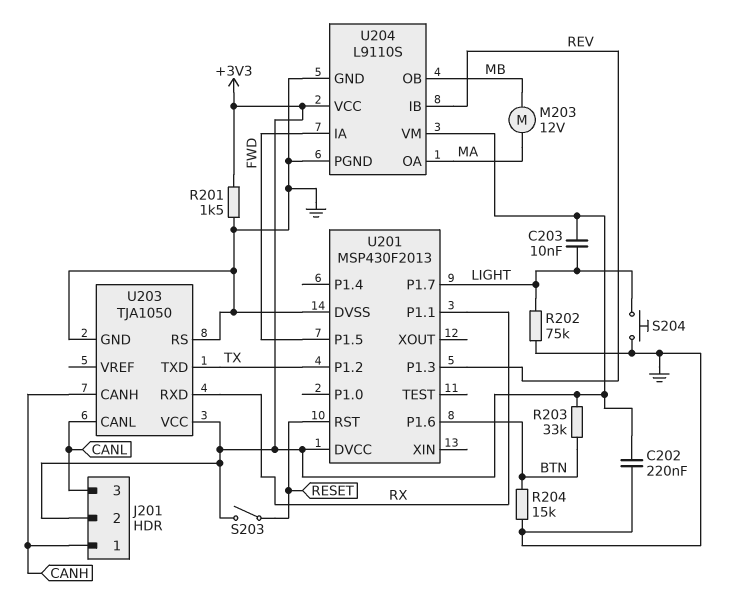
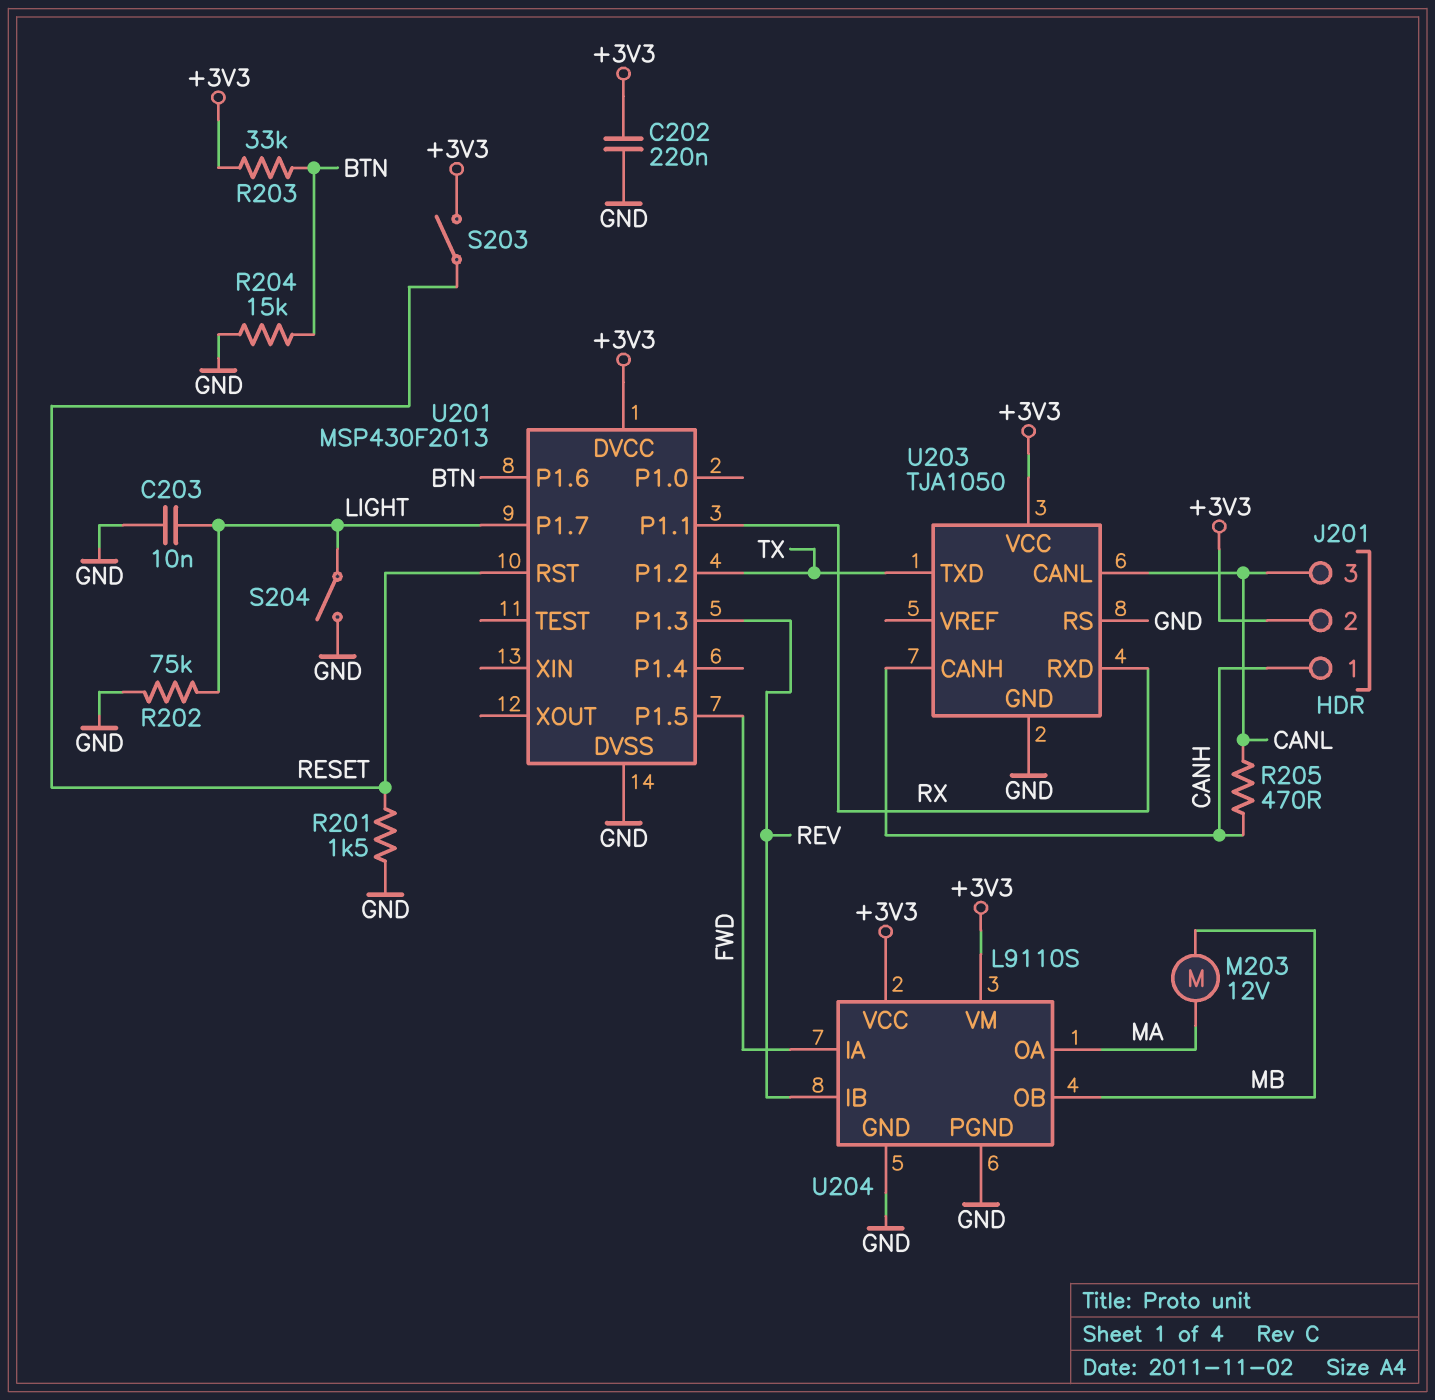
C203: 10nF (+3V3, LIGHT) -> 10nF (GND, LIGHT)
R201: 1.5k (+3V3, GND) -> 1.5k (GND, RESET)
R205: none -> 470 (CANH, CANL)
S204: button (GND, LIGHT) -> switch (GND, LIGHT)

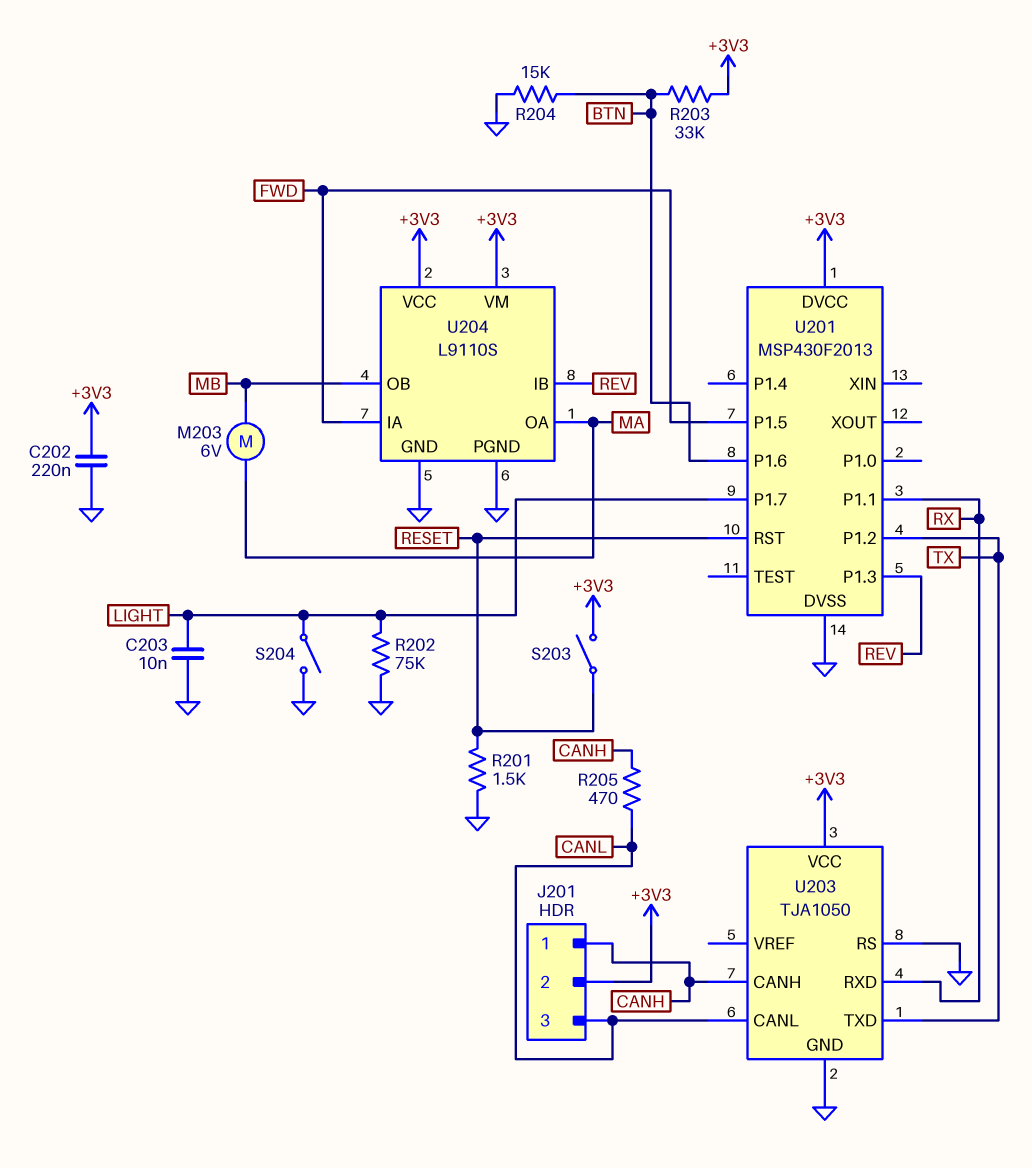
M203: motor 12V (MA, MB) -> motor 6V (MA, MB)

